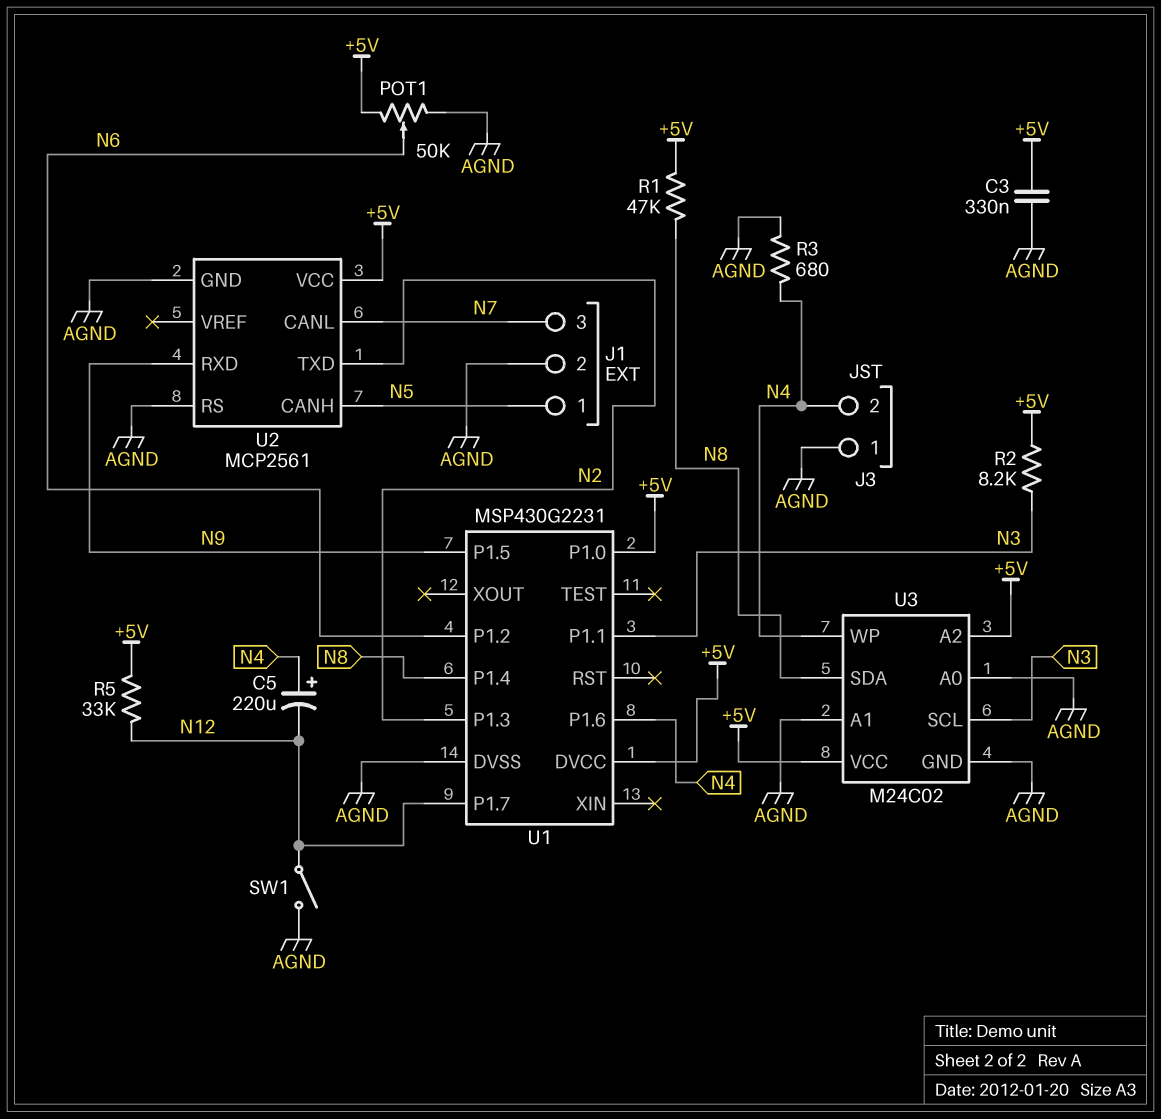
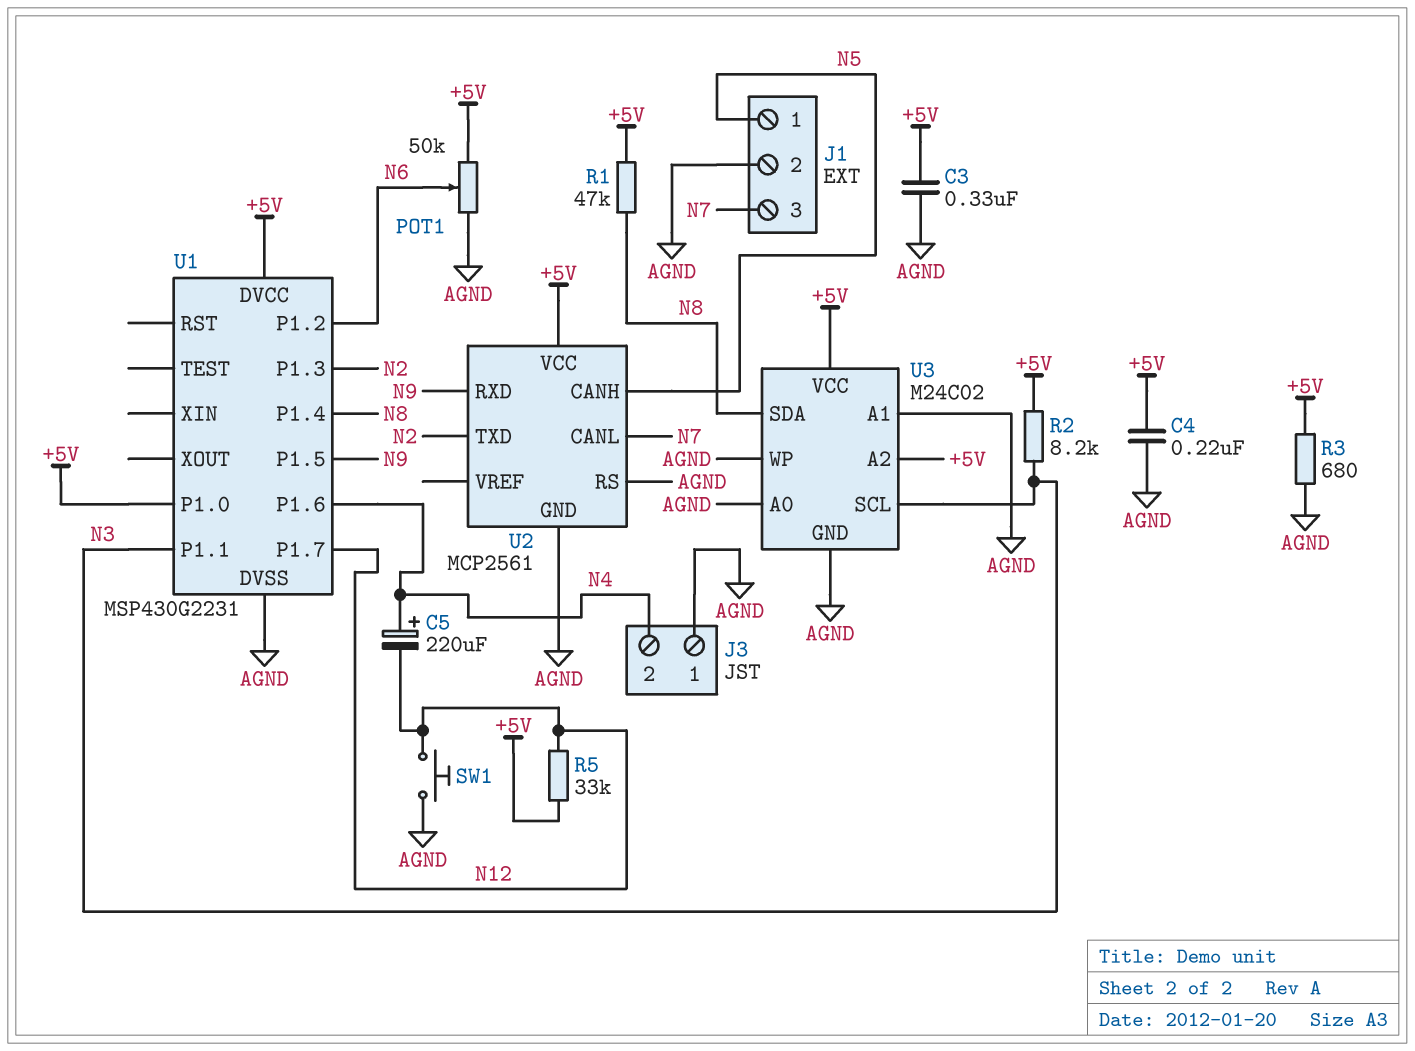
C4: none -> 220nF (+5V, AGND)
R3: 680 (AGND, N4) -> 680 (+5V, AGND)
SW1: switch (AGND, N12) -> button (AGND, N12)
U3 pin WP: N4 -> AGND

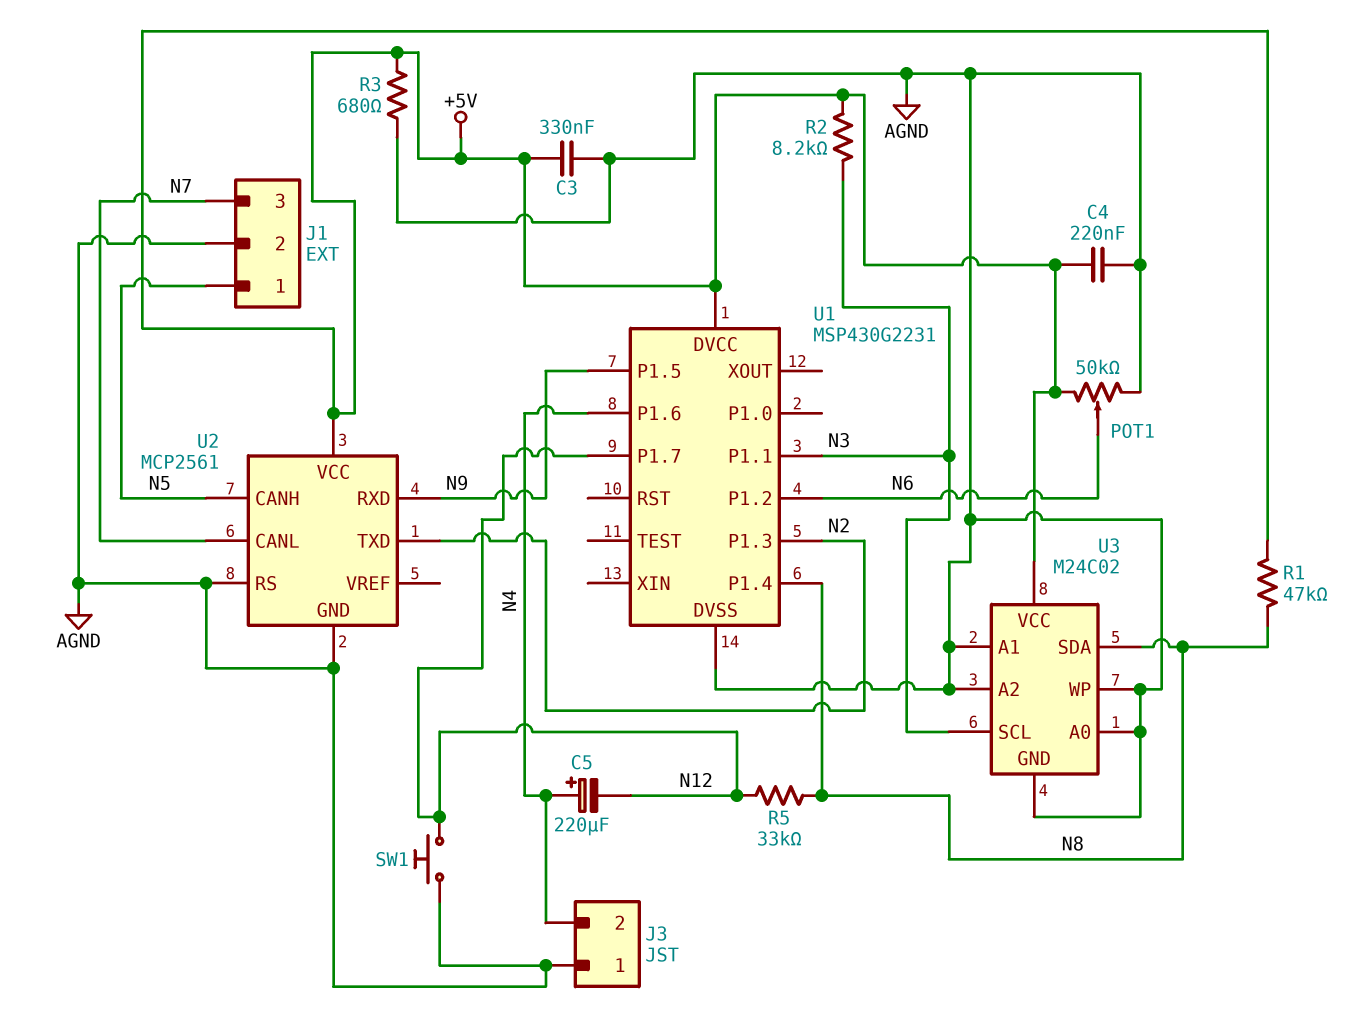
R5: 33k (+5V, N12) -> 33k (N8, N12)
U1 pin P1.0: +5V -> none
U3 pin A2: +5V -> AGND

